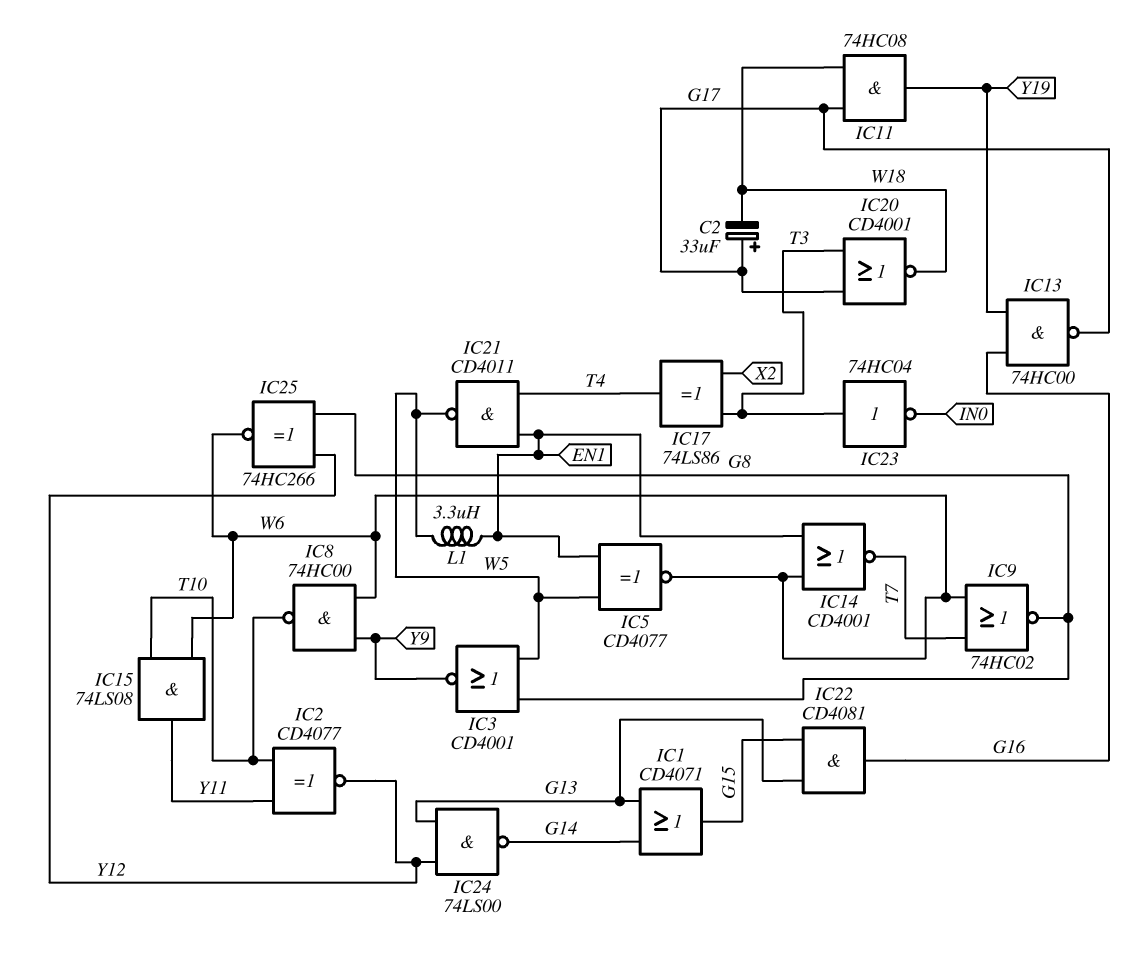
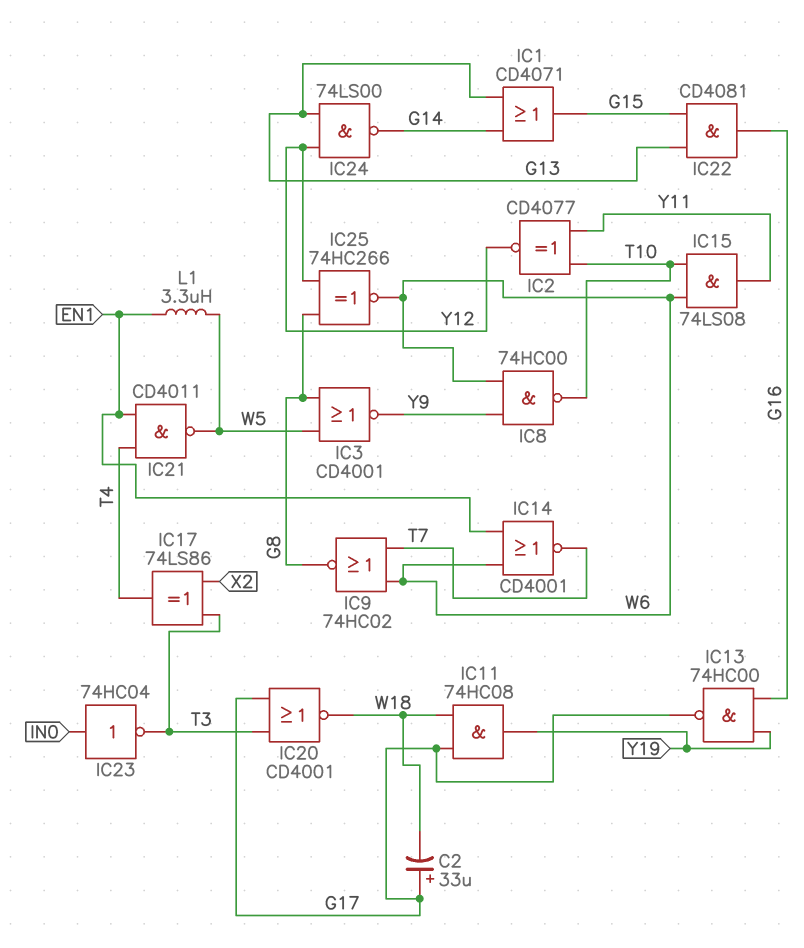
IC5: XNOR CD4077 (in EN1, in W5, out W6) -> none
IC23: NOT 74HC04 (in T3, out IN0) -> NOT 74HC04 (in IN0, out T3)

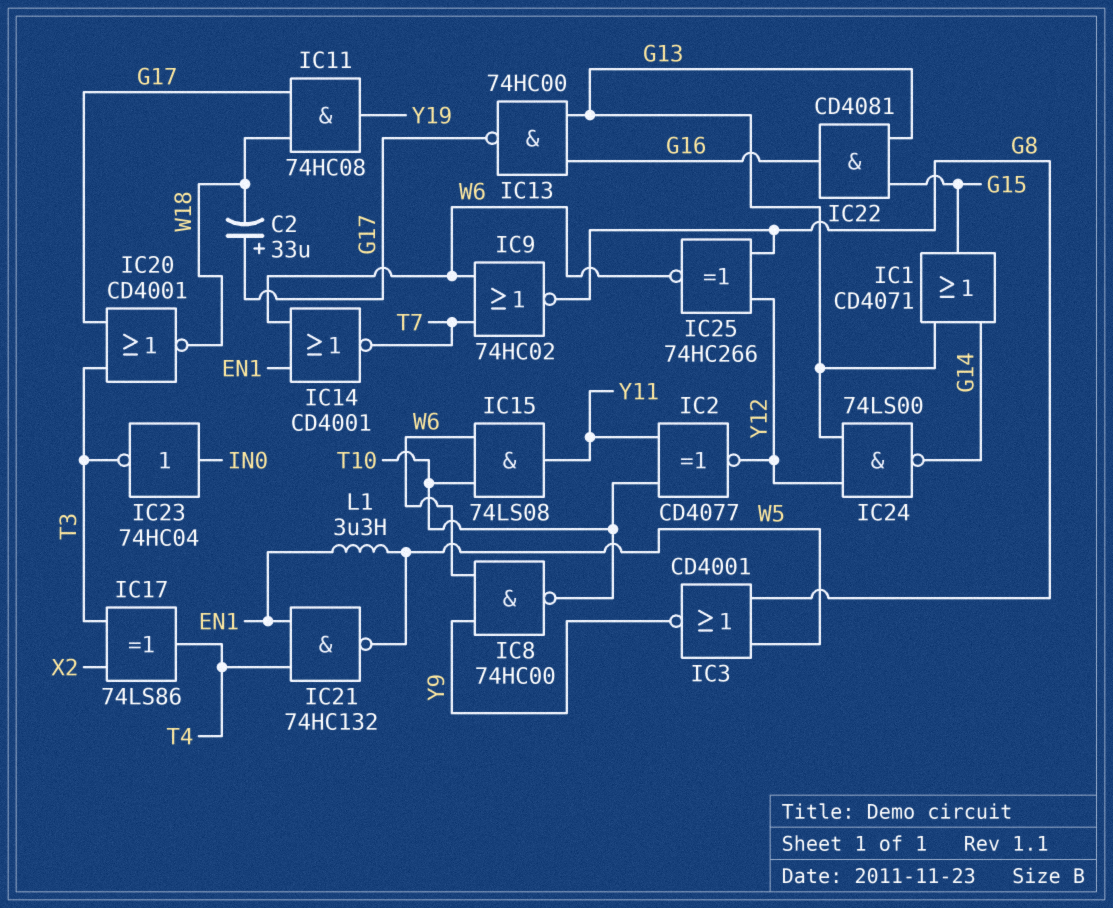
IC13: NAND 74HC00 (in G16, in Y19, out G17) -> NAND 74HC00 (in G13, in G16, out G17)
IC21: NAND CD4011 (in EN1, in T4, out W5) -> NAND 74HC132 (in EN1, in T4, out W5)

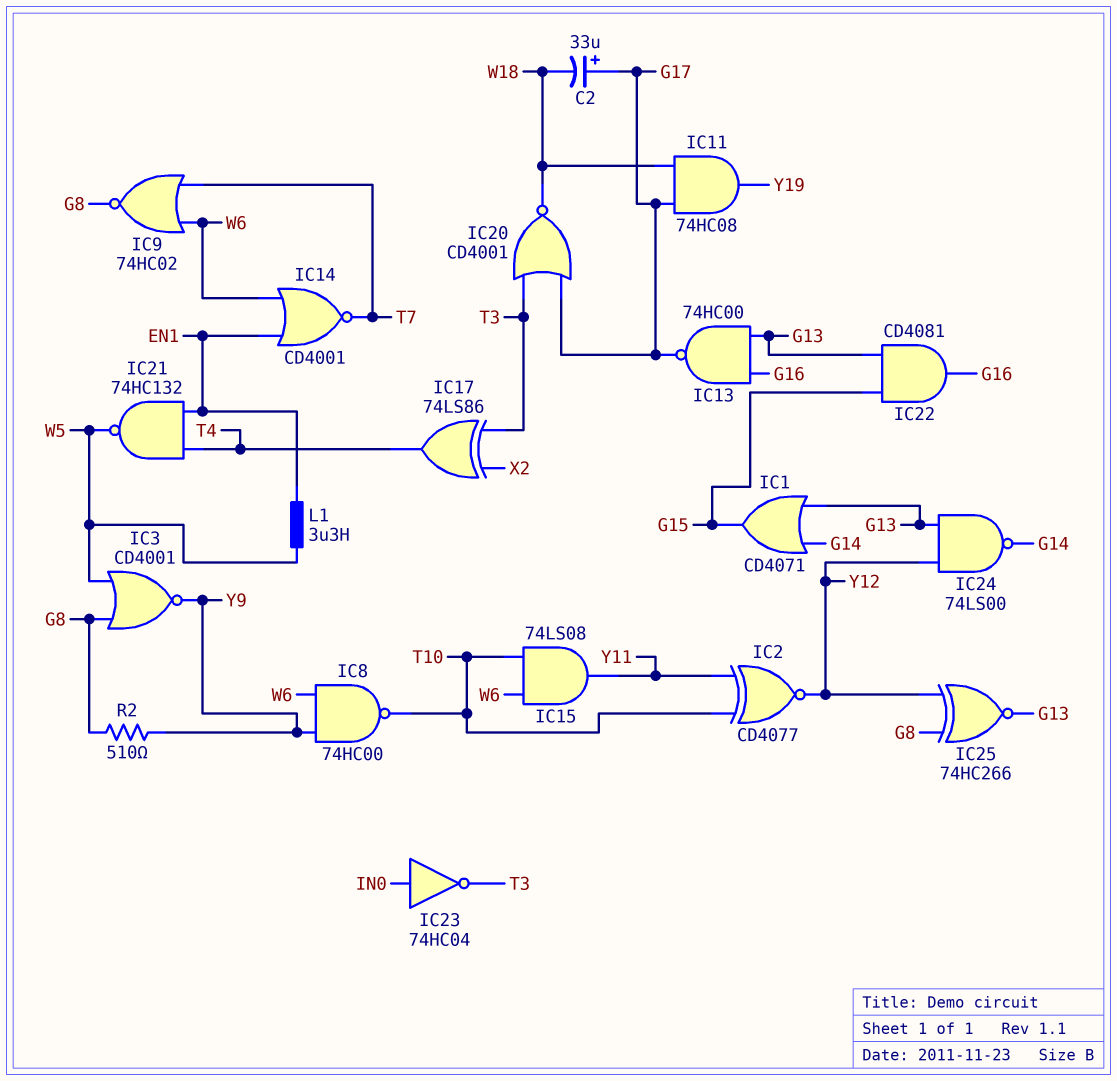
IC25: XNOR 74HC266 (in G8, in Y12, out W6) -> XNOR 74HC266 (in G8, in Y12, out G13)
R2: none -> 510 (G8, Y9)

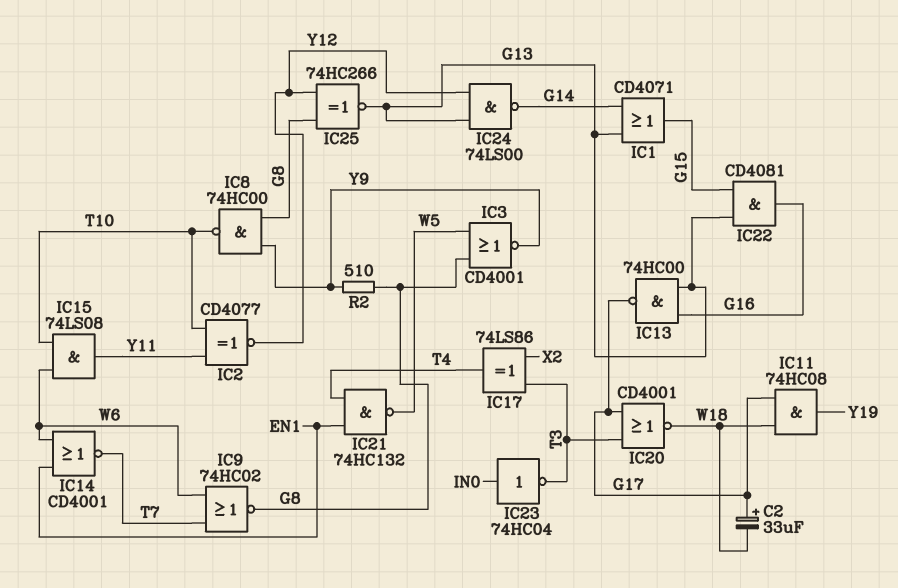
IC8: NAND 74HC00 (in W6, in Y9, out T10) -> NAND 74HC00 (in G8, in Y9, out T10)
L1: 3.3uH (EN1, W5) -> none

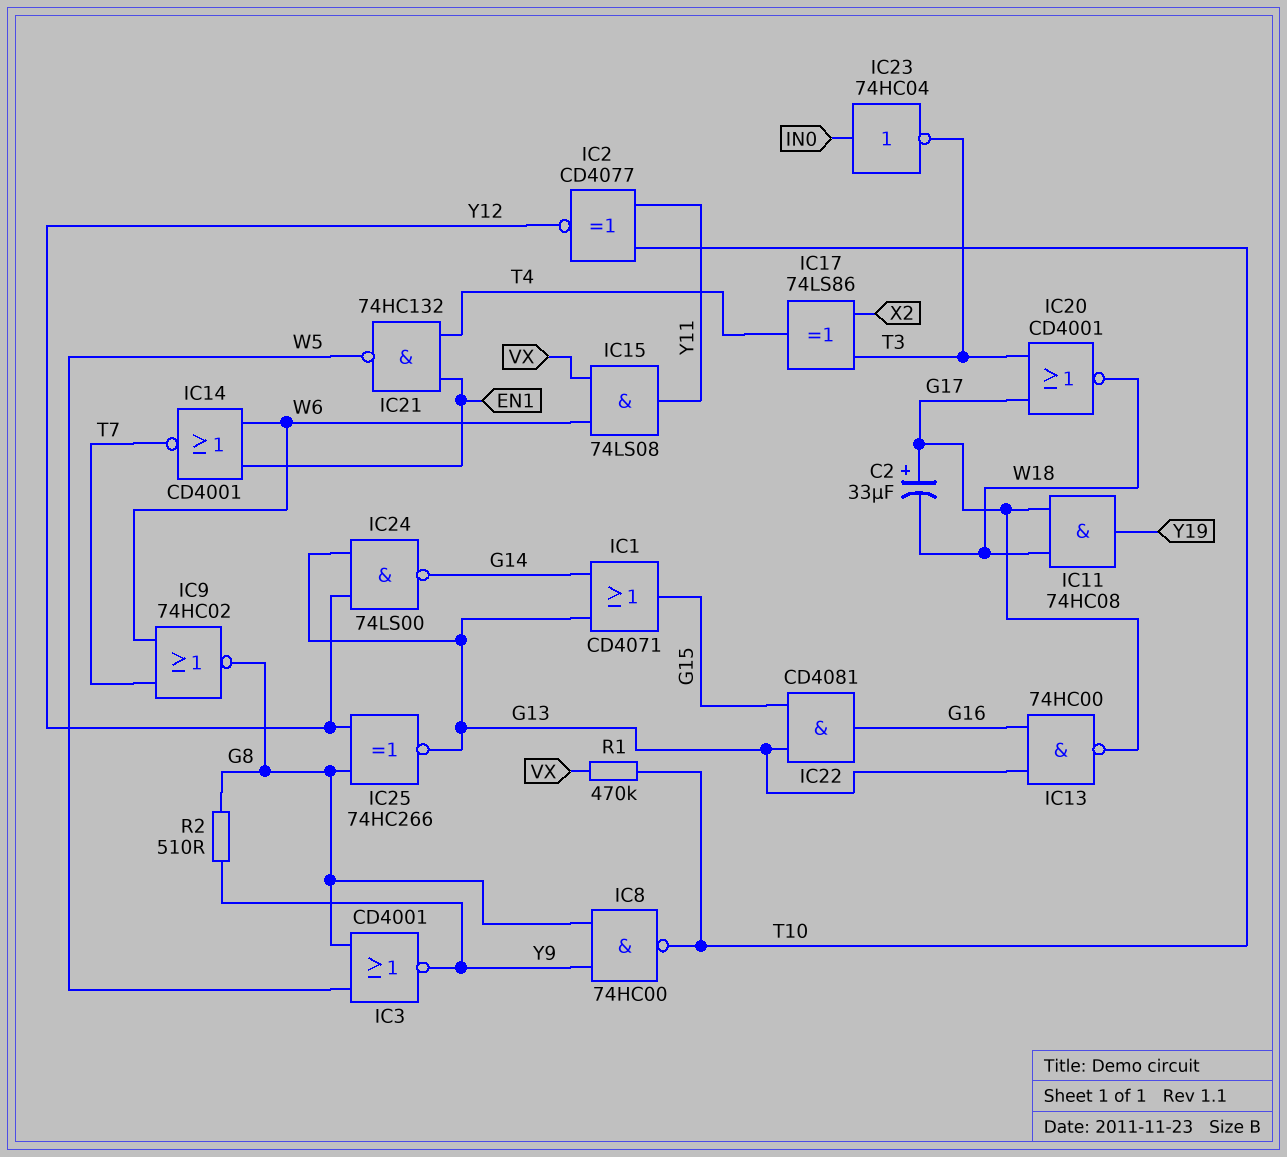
IC15: AND 74LS08 (in T10, in W6, out Y11) -> AND 74LS08 (in VX, in W6, out Y11)
R1: none -> 470k (T10, VX)

